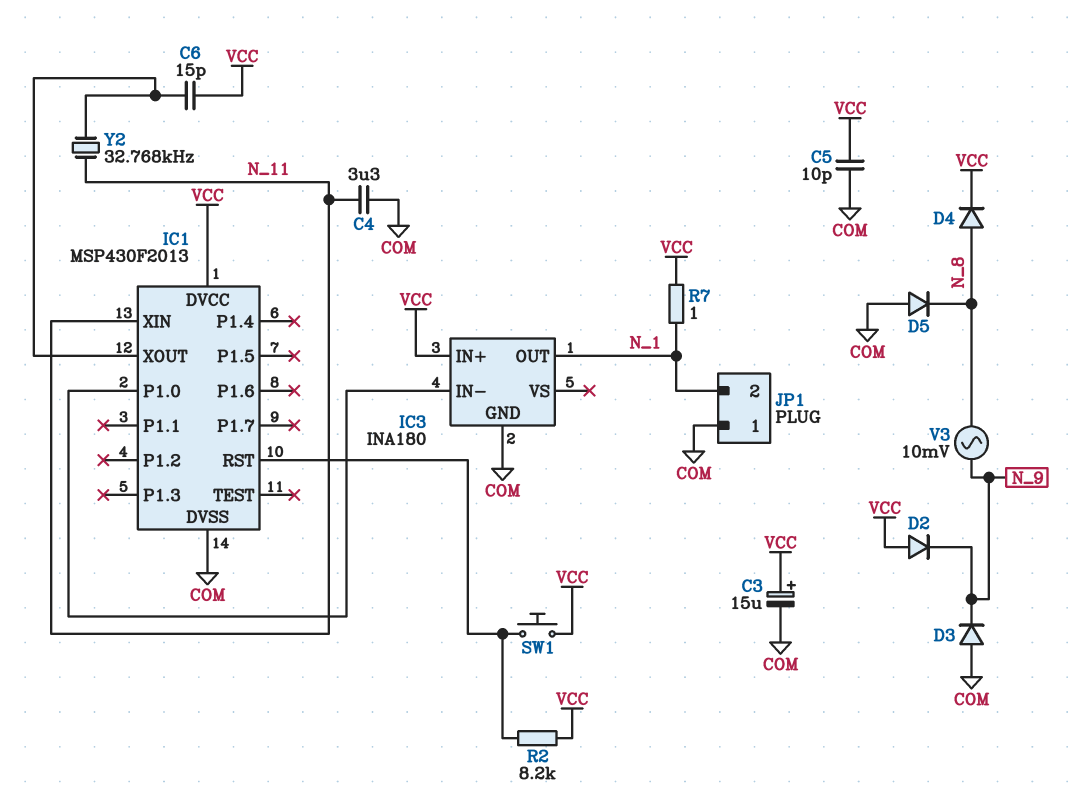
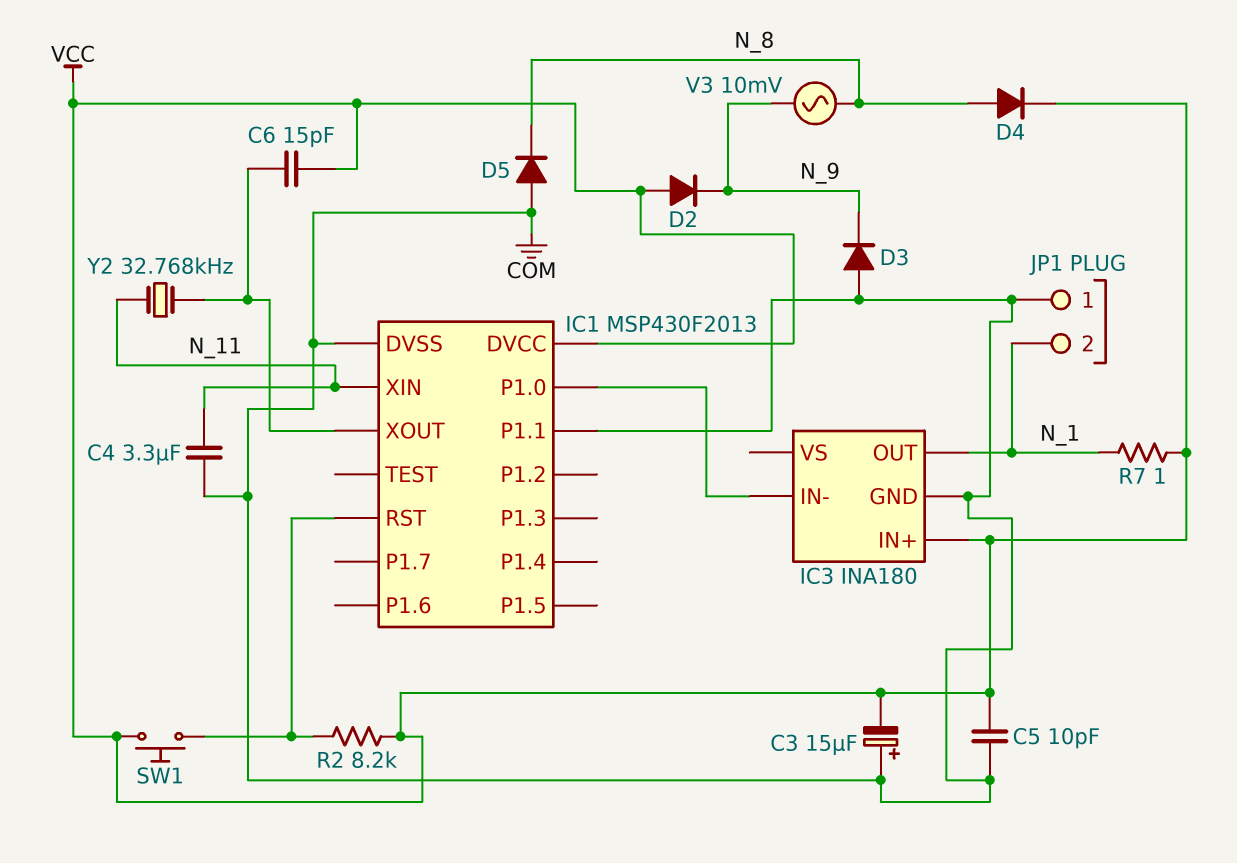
C3: 15uF (plus VCC, minus COM) -> 15uF (plus COM, minus VCC)
IC1 pin P1.1: none -> COM

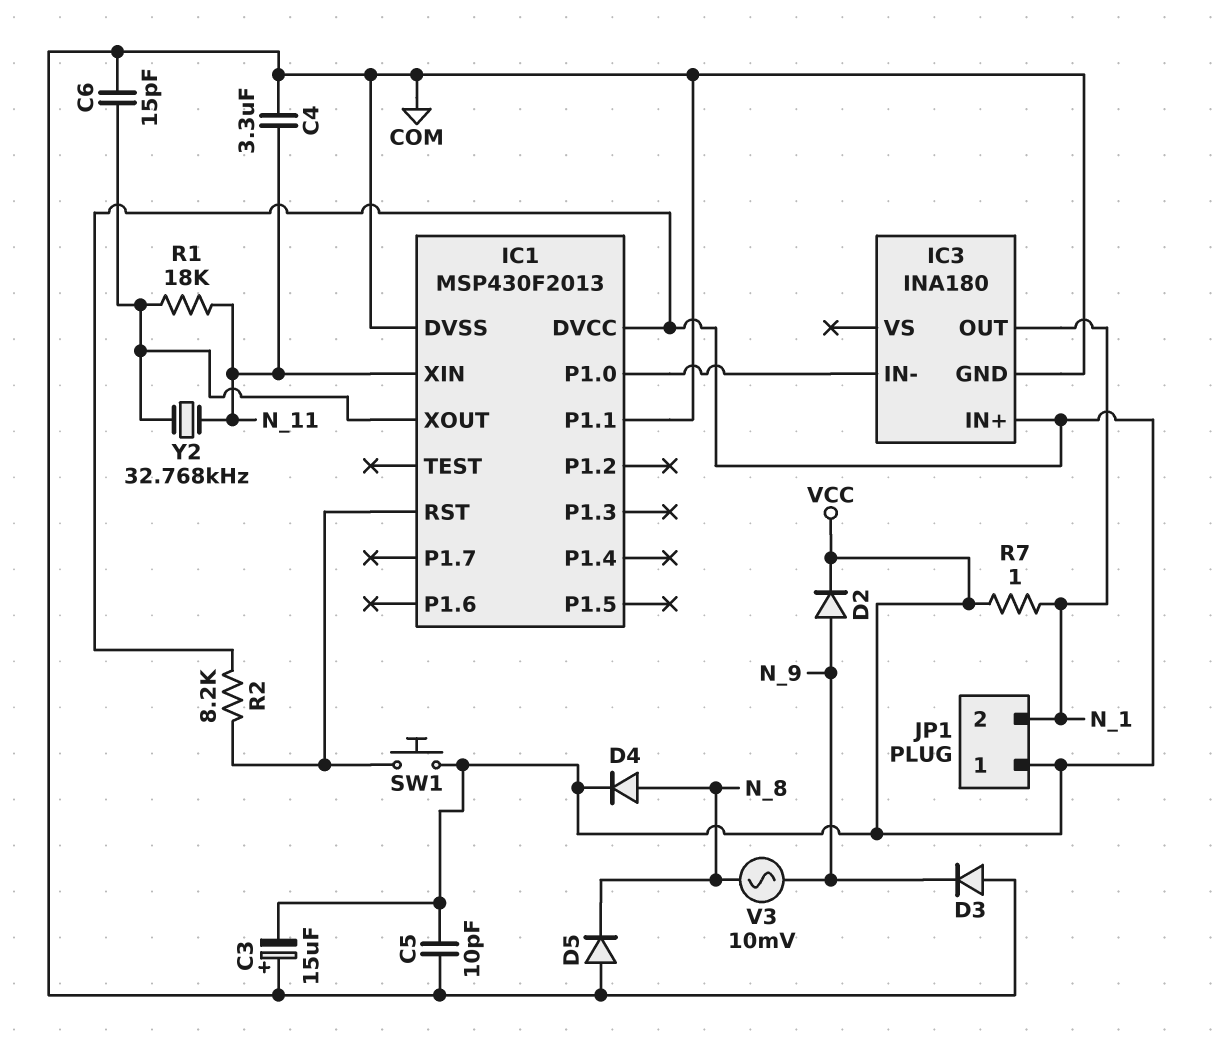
C6: 15pF (IC1/XOUT, VCC) -> 15pF (COM, IC1/XOUT)
D2: diode (A VCC, K N_9) -> diode (A N_9, K VCC)
JP1 pin 1: COM -> VCC
R1: none -> 18k (IC1/XOUT, N_11)

